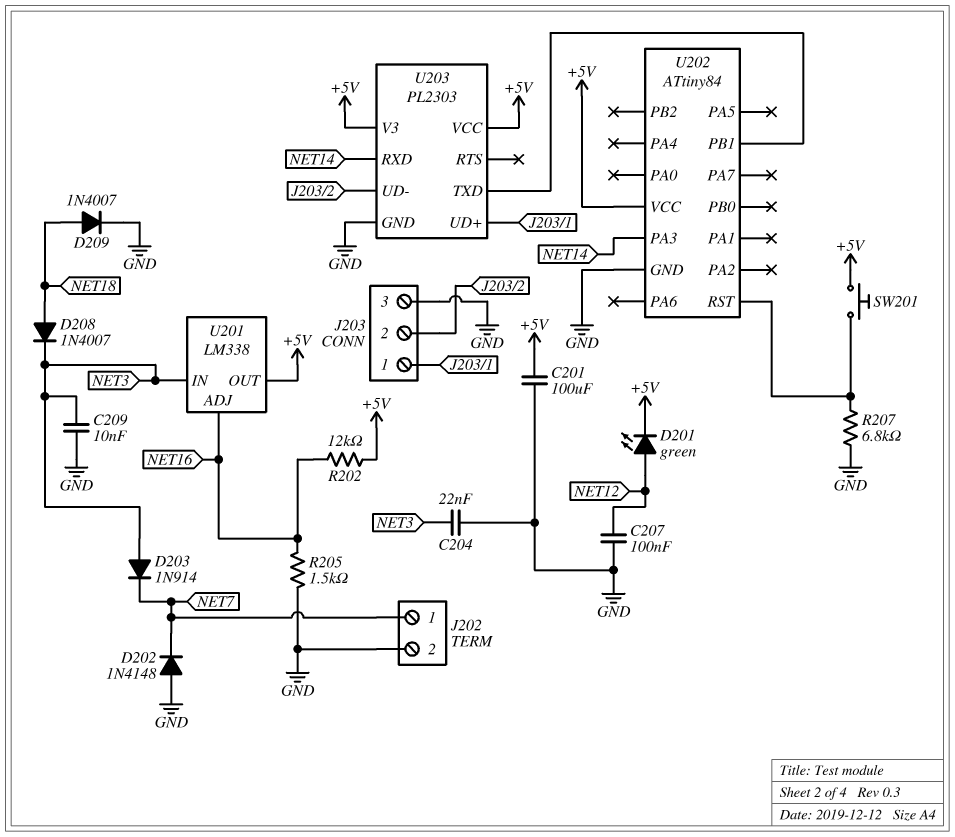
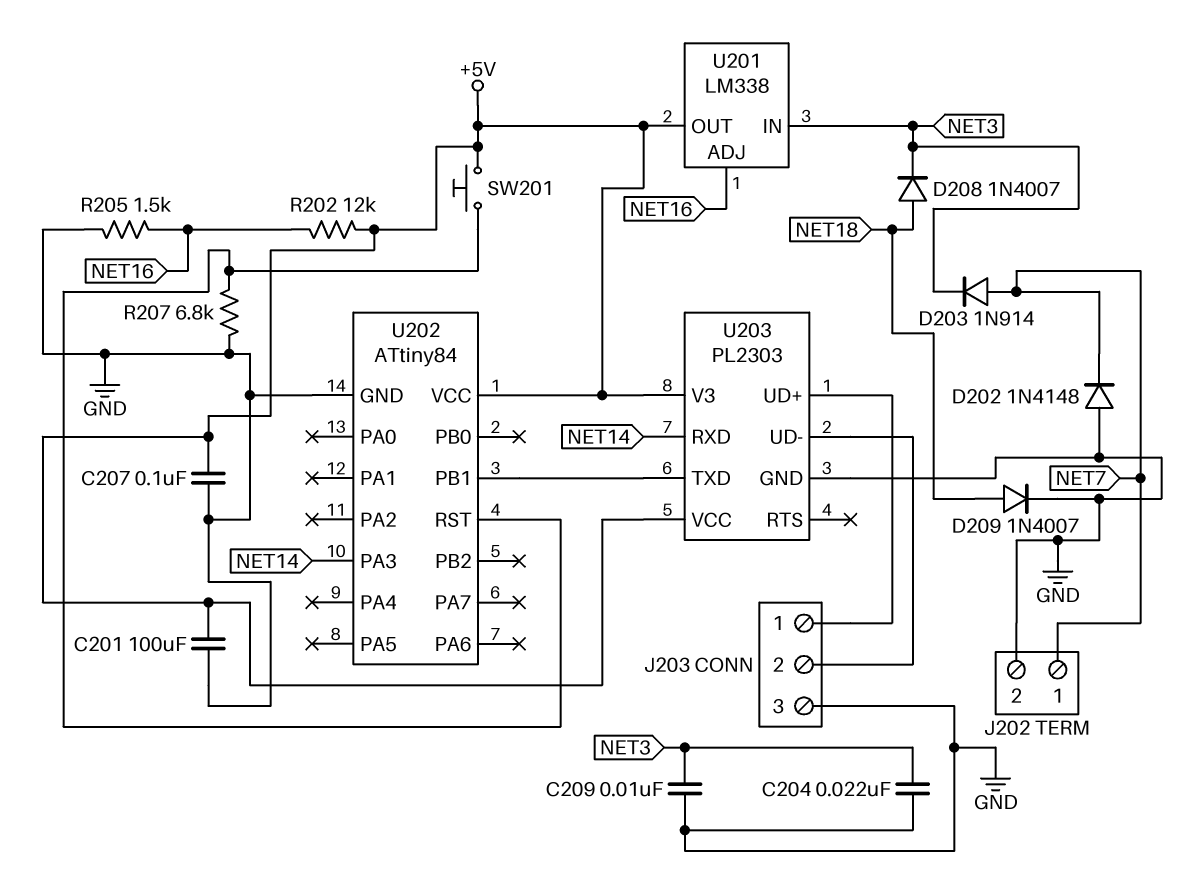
C207: 100nF (GND, NET12) -> 100nF (+5V, GND)
D201: LED green (A NET12, K +5V) -> none
D203: diode 1N914 (A NET3, K NET7) -> diode 1N914 (A NET7, K NET3)

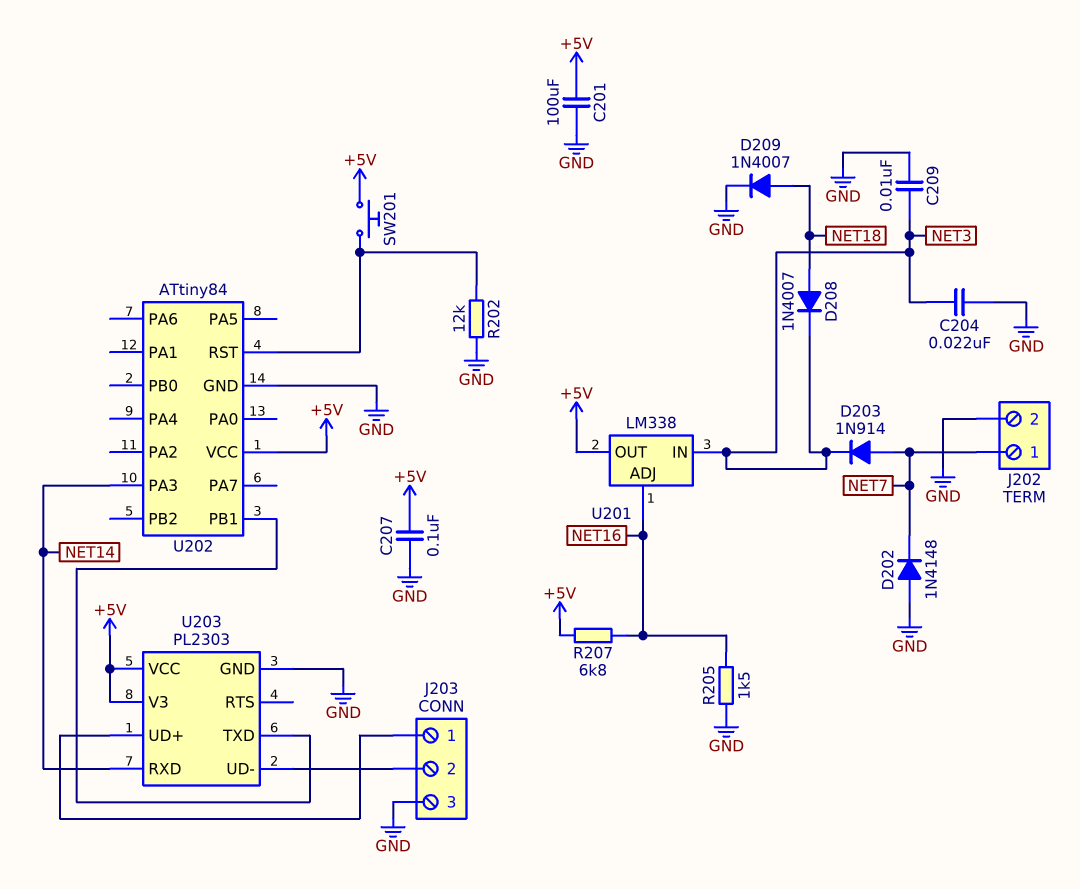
R202: 12k (+5V, NET16) -> 12k (GND, U202/RST)
R207: 6.8k (GND, U202/RST) -> 6.8k (+5V, NET16)

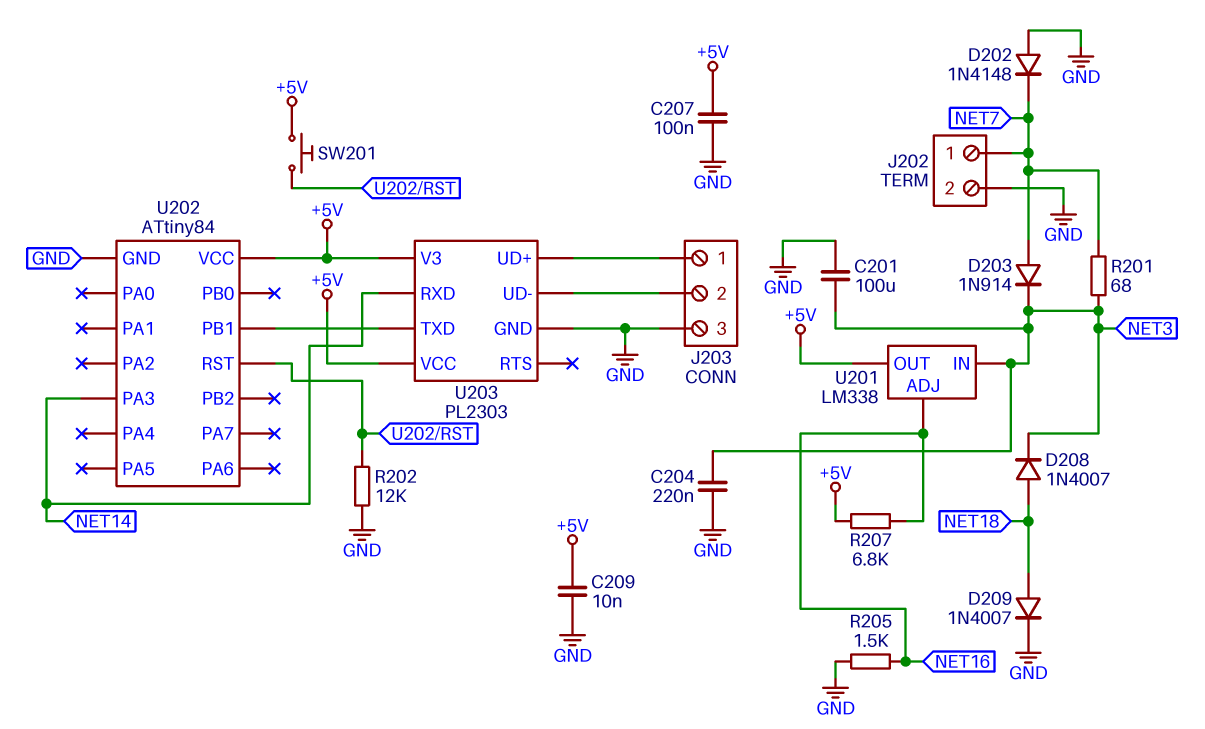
C201: 100uF (+5V, GND) -> 100uF (GND, NET3)
C204: 22nF (GND, NET3) -> 220nF (GND, NET3)
C209: 10nF (GND, NET3) -> 10nF (+5V, GND)
R201: none -> 68 (NET3, NET7)

